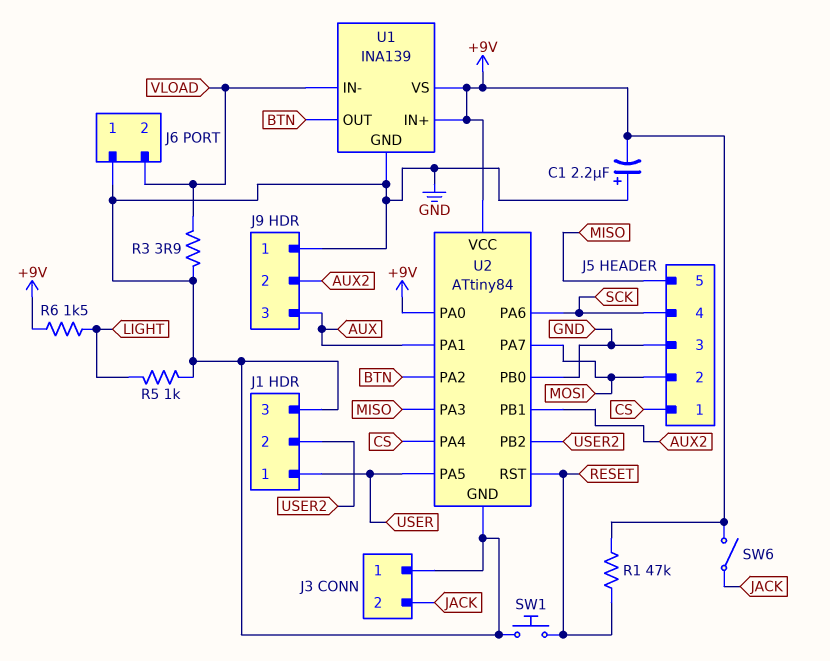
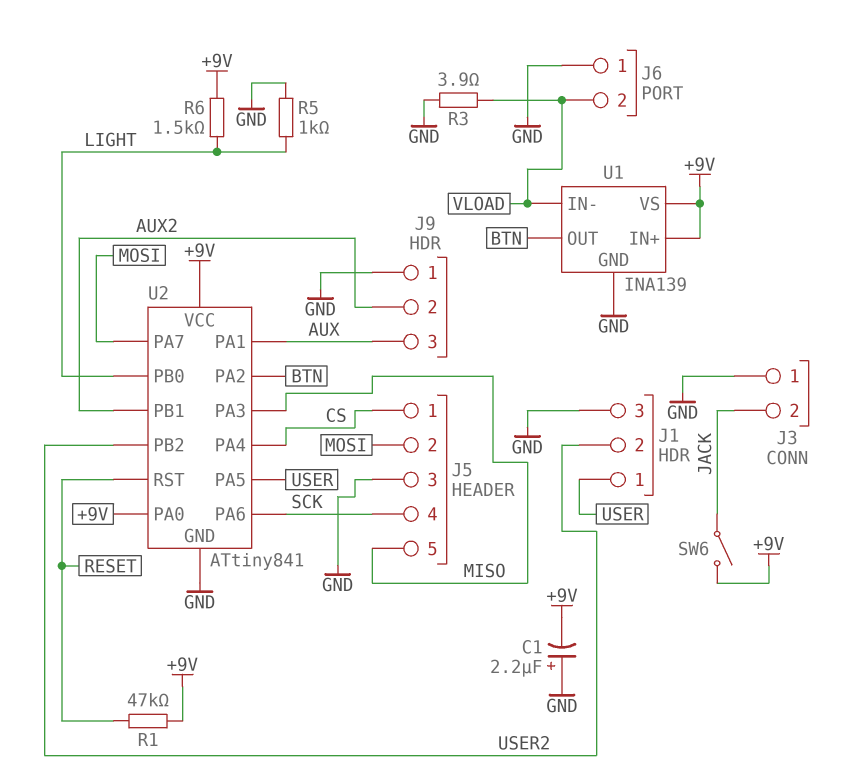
SW1: button (GND, RESET) -> none
U2: ATtiny84 -> ATtiny841
U2 pin PB0: GND -> LIGHT

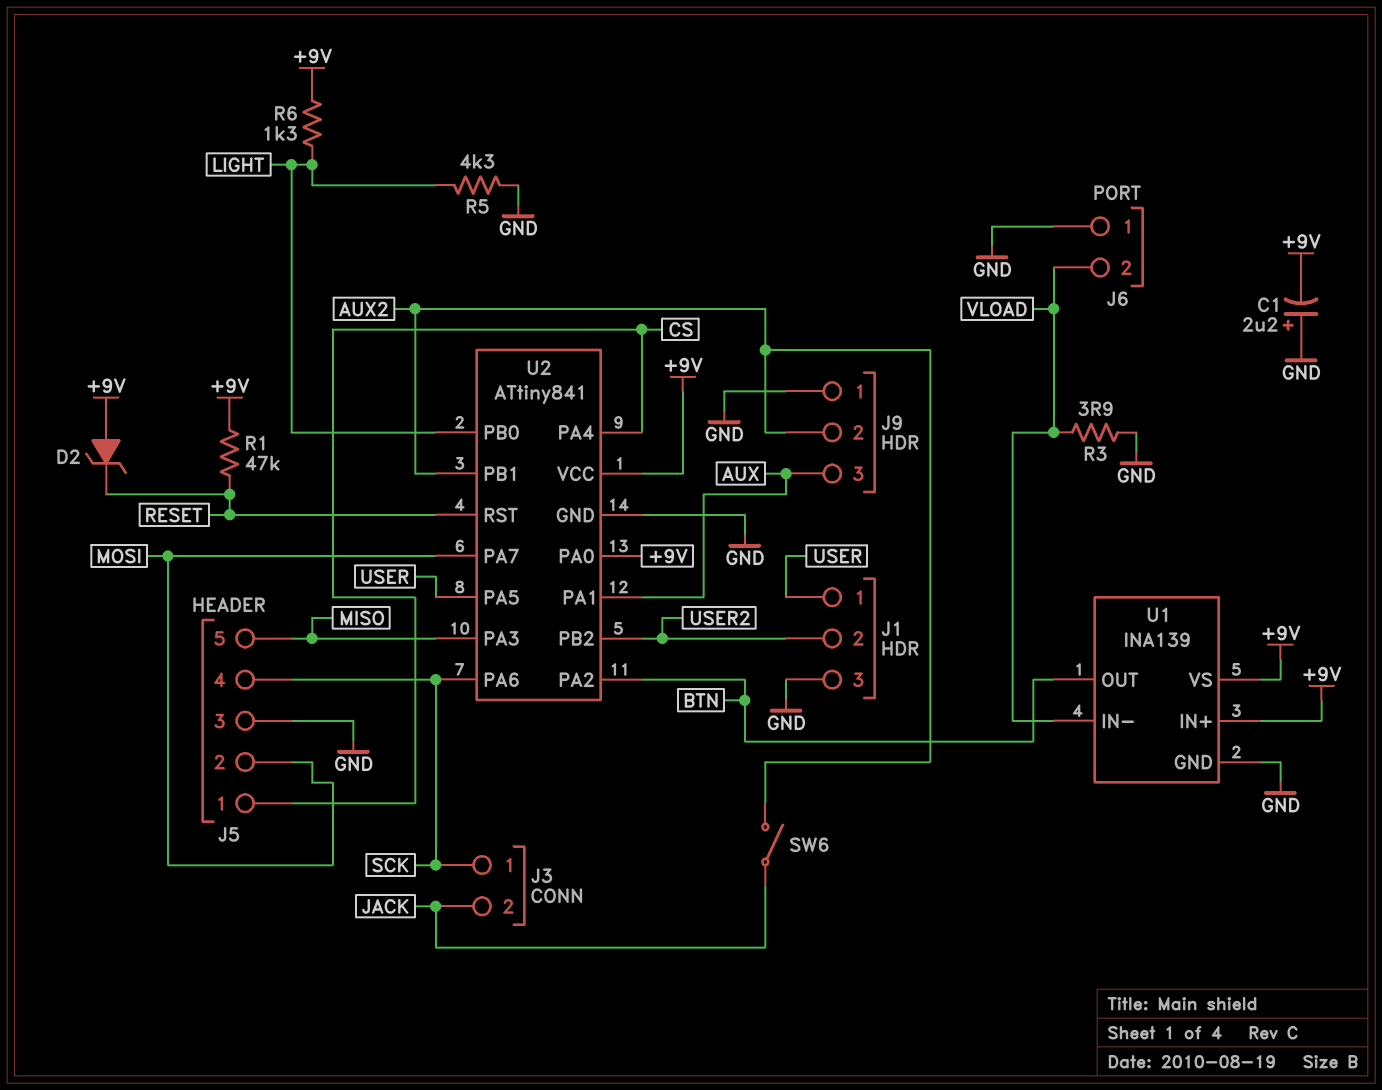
D2: none -> zener (A +9V, K RESET)
J3 pin 1: GND -> SCK
R5: 1k (GND, LIGHT) -> 4.3k (GND, LIGHT)
R6: 1.5k (+9V, LIGHT) -> 1.3k (+9V, LIGHT)
SW6: switch (+9V, JACK) -> switch (AUX2, JACK)

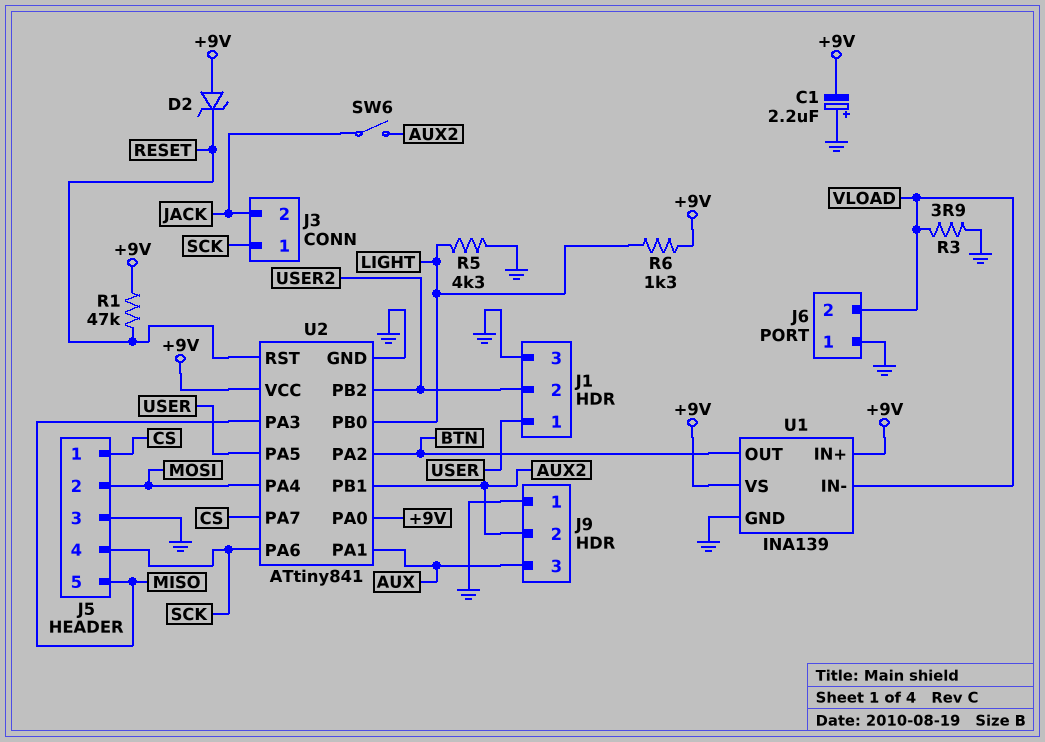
U2 pin PA4: CS -> MOSI
U2 pin PA7: MOSI -> CS

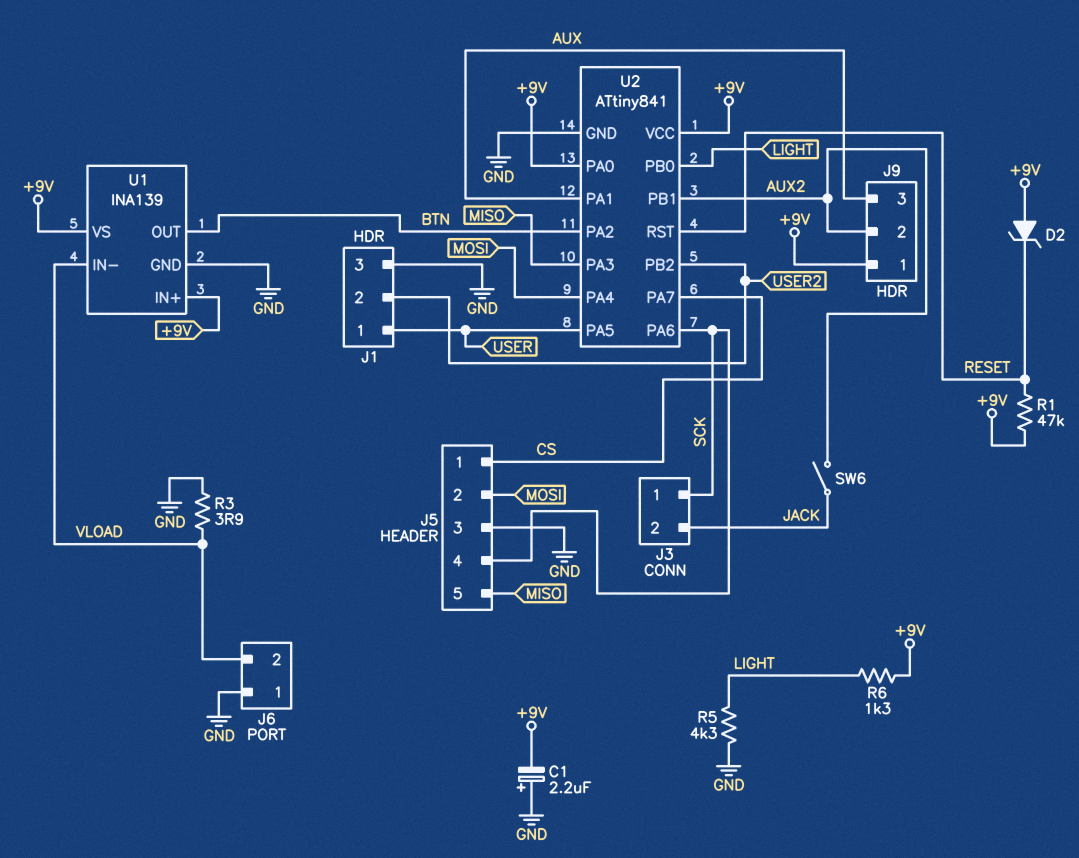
J9 pin 1: GND -> +9V

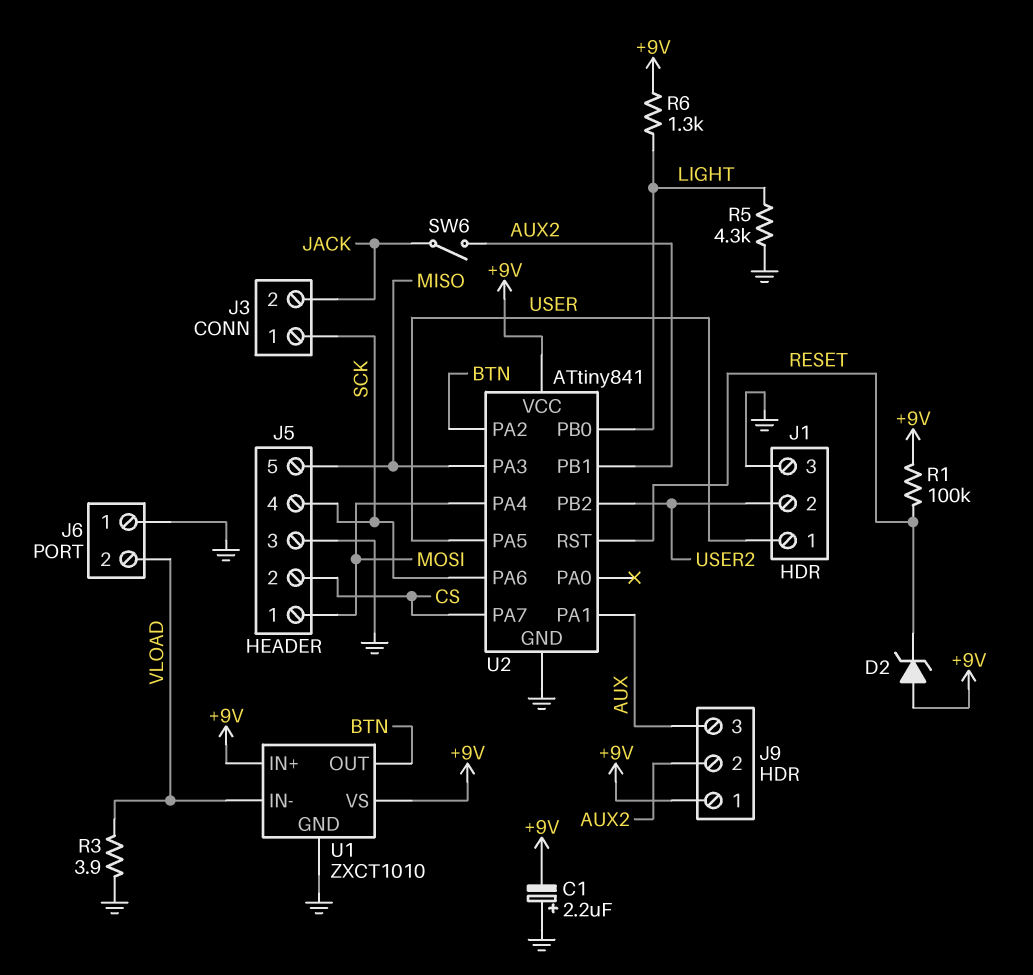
J5 pin 1: CS -> MOSI
J5 pin 2: MOSI -> CS
R1: 47k (+9V, RESET) -> 100k (+9V, RESET)
U1: INA139 -> ZXCT1010
U2 pin PA0: +9V -> none

